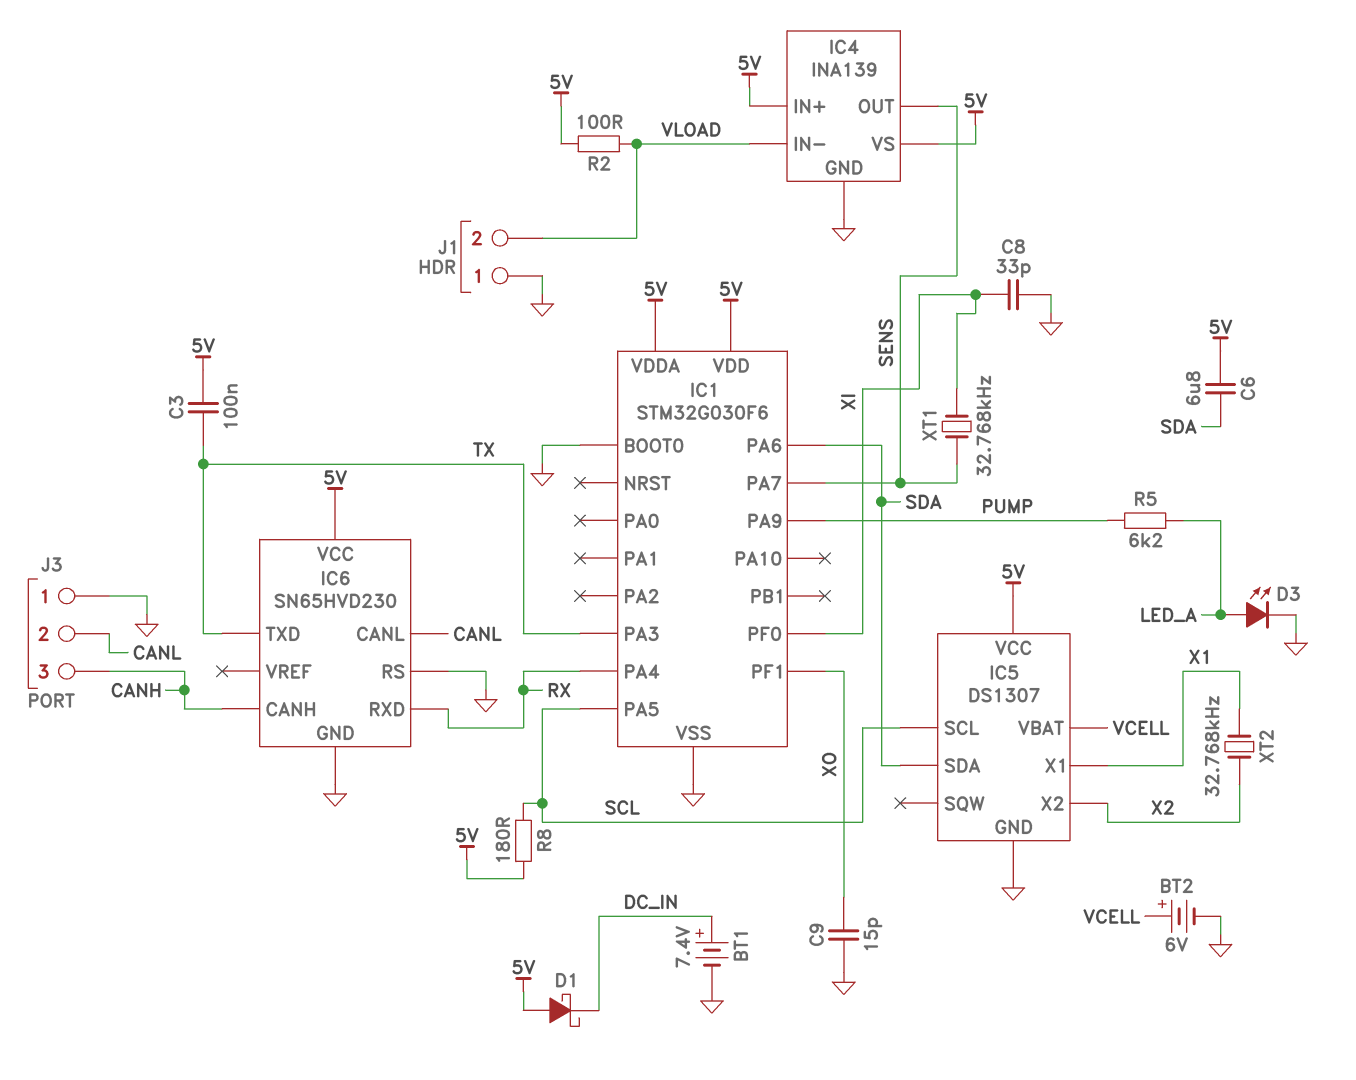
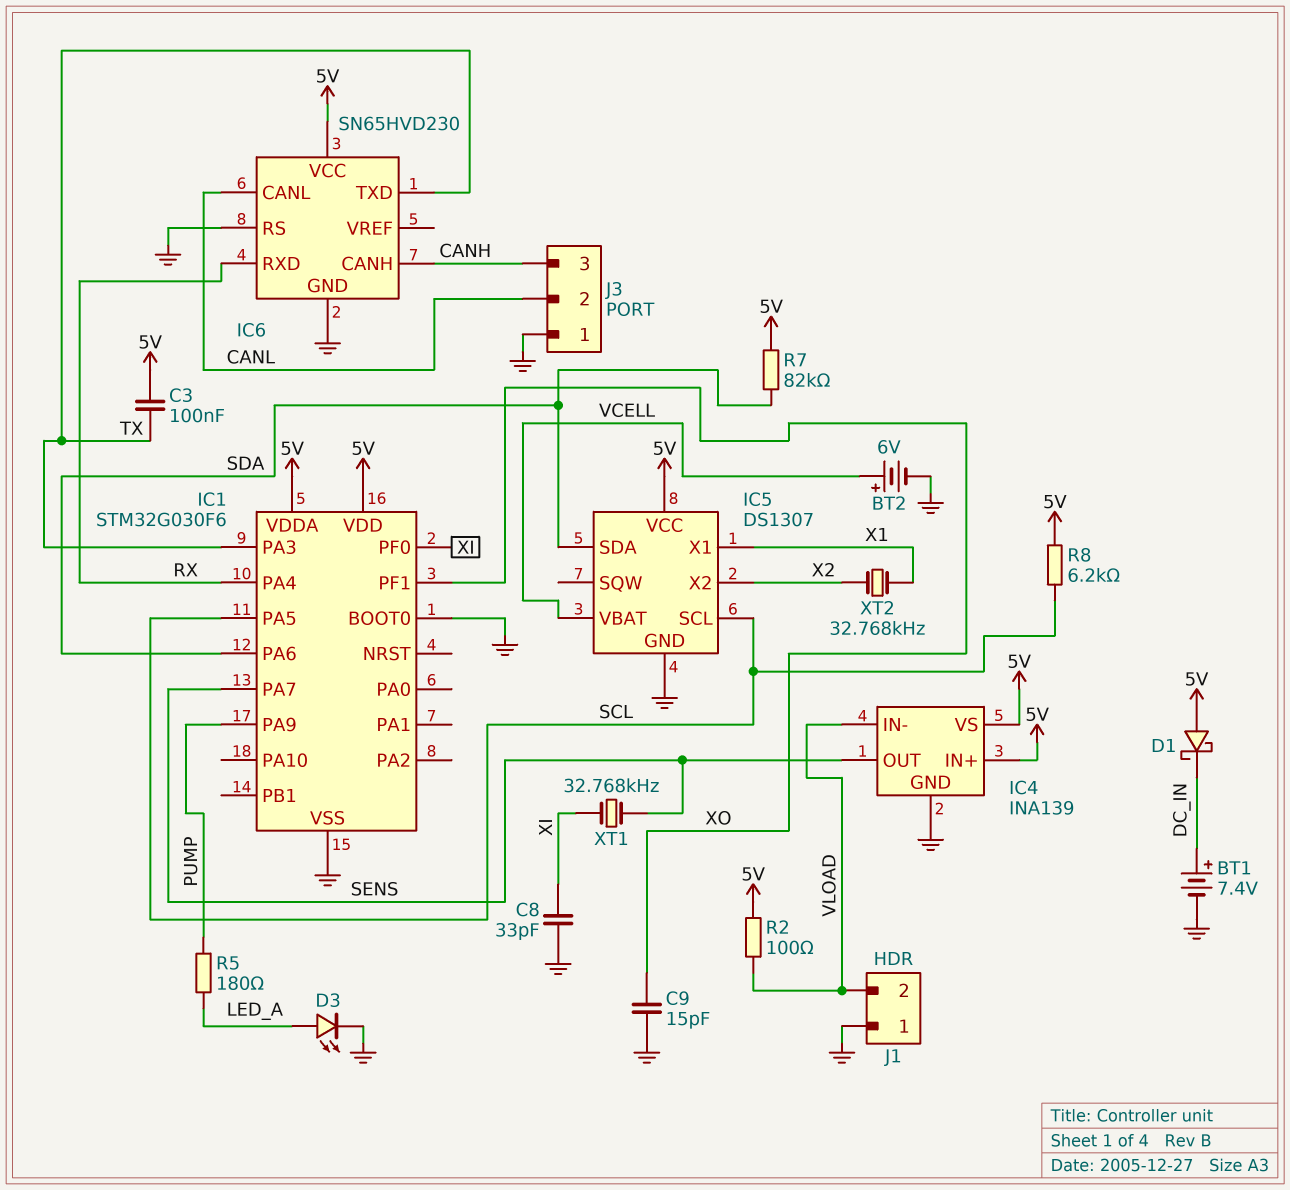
C6: 6.8uF (5V, SDA) -> none
R5: 6.2k (LED_A, PUMP) -> 180 (LED_A, PUMP)
R7: none -> 82k (5V, SDA)
R8: 180 (5V, SCL) -> 6.2k (5V, SCL)

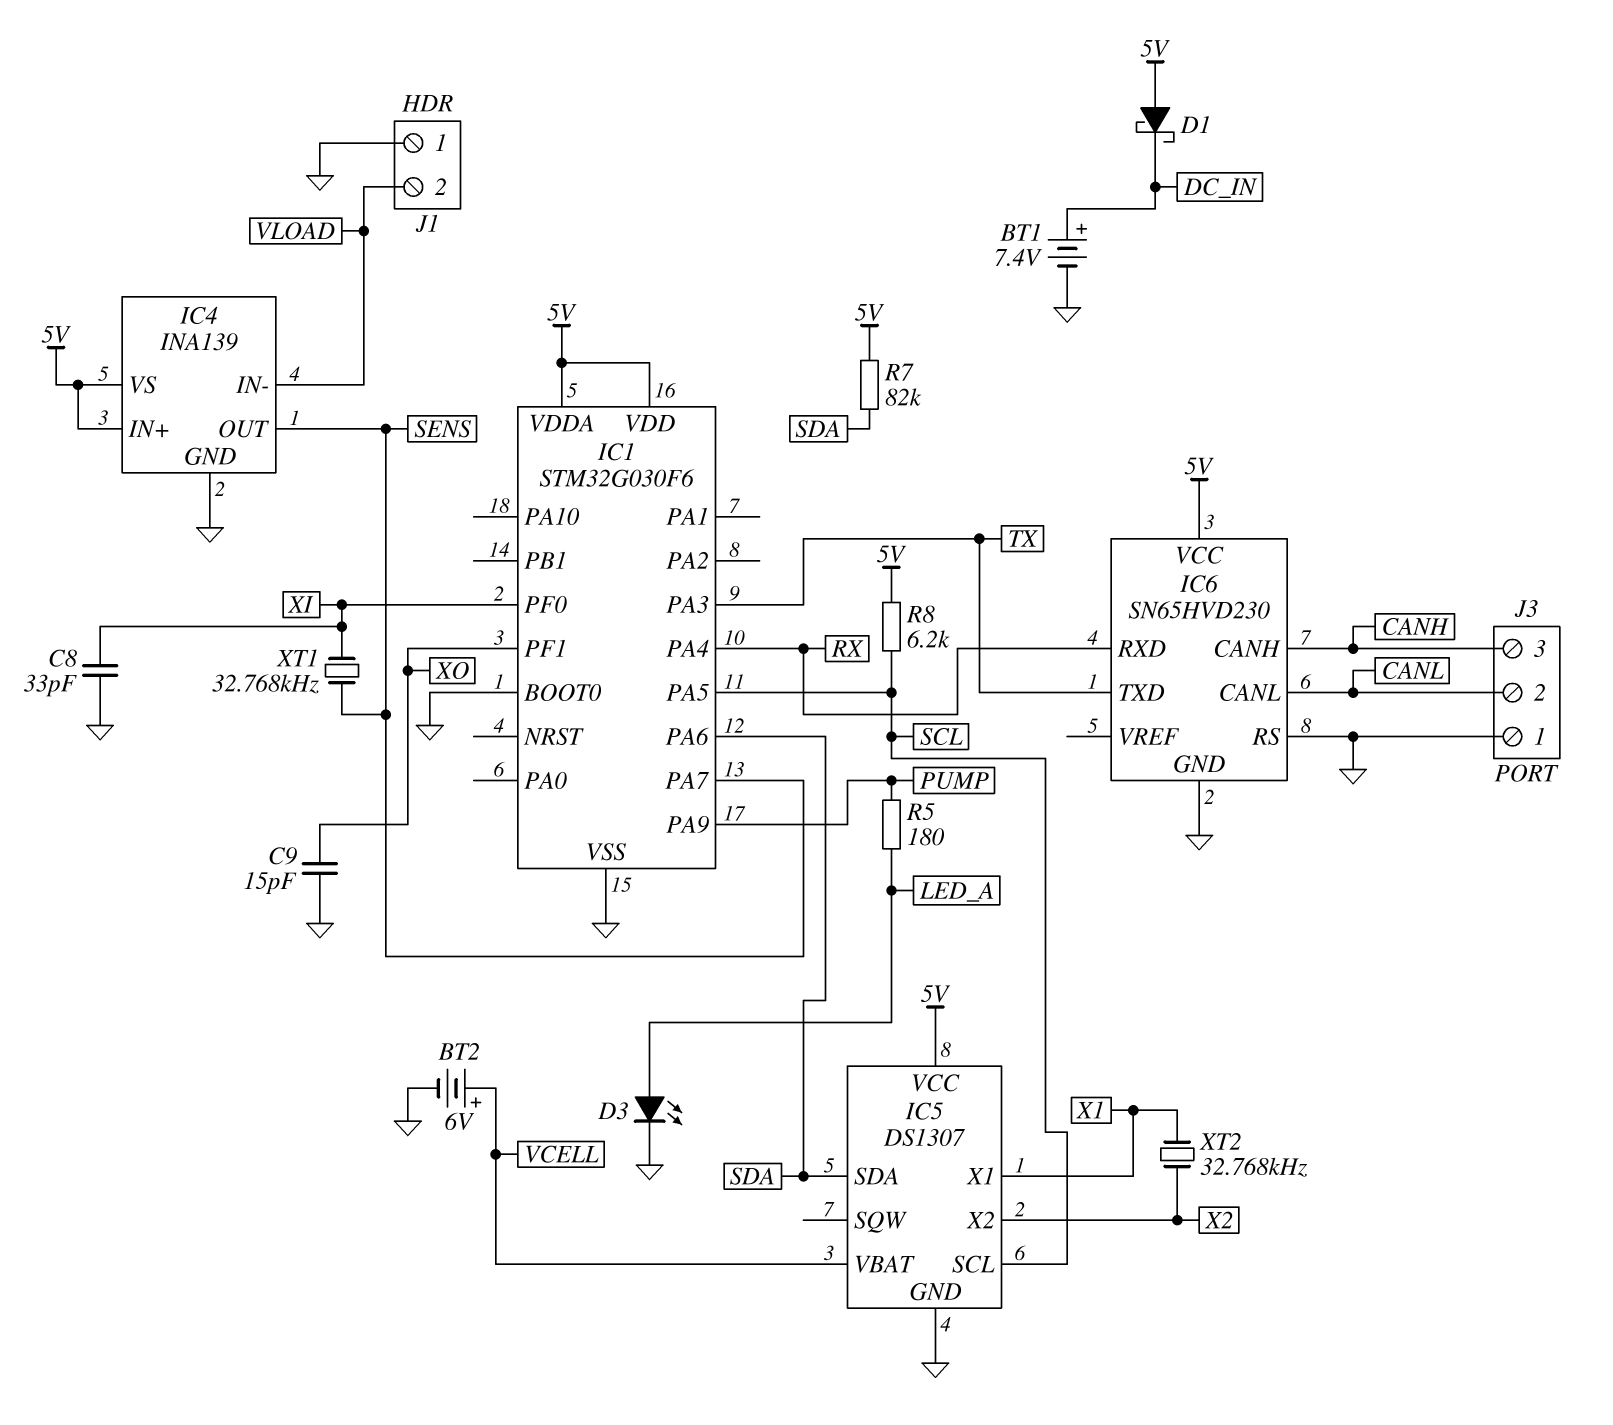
C3: 100nF (5V, TX) -> none
R2: 100 (5V, VLOAD) -> none

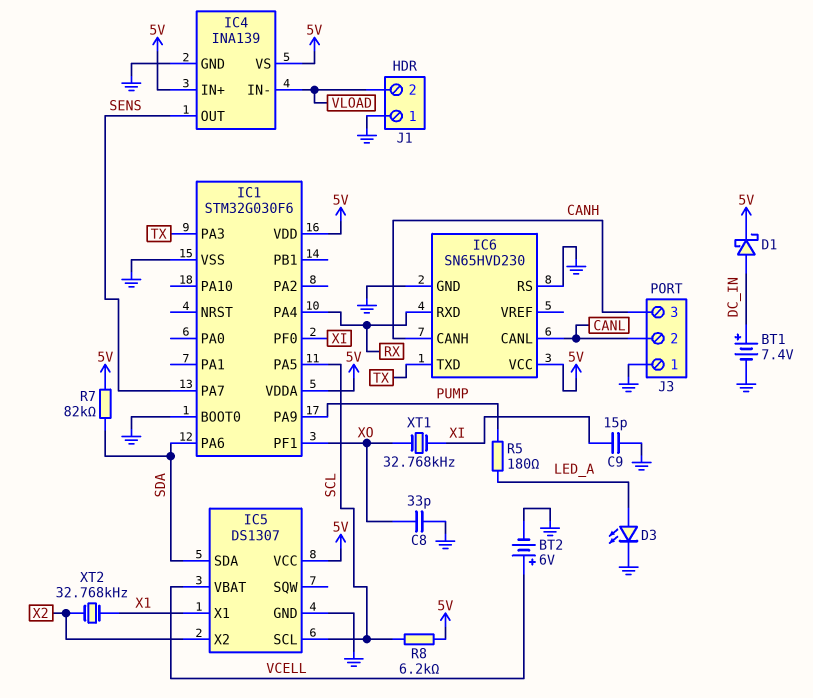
C8: 33pF (GND, XI) -> 33pF (GND, XO)
C9: 15pF (GND, XO) -> 15pF (GND, XI)
D1: schottky (A 5V, K DC_IN) -> schottky (A DC_IN, K 5V)
XT1: 32.768kHz (SENS, XI) -> 32.768kHz (XI, XO)

